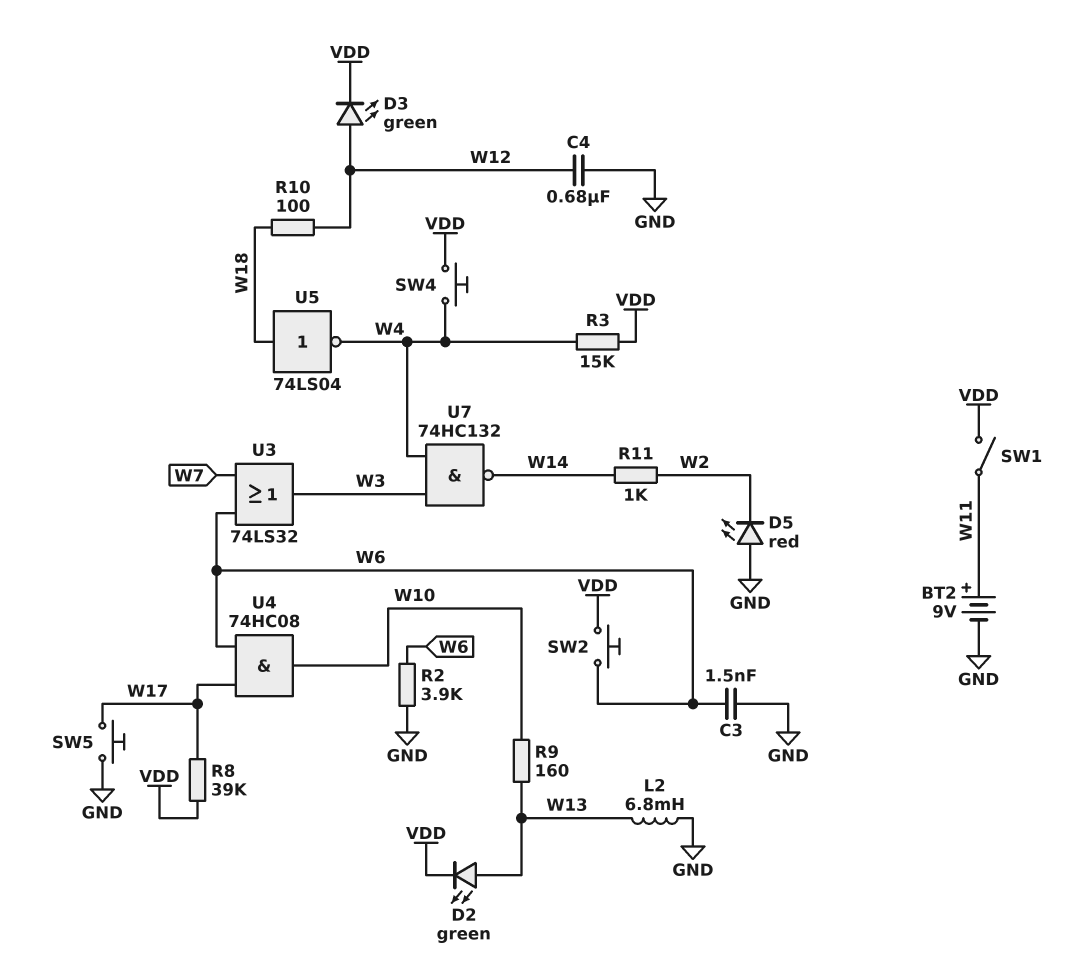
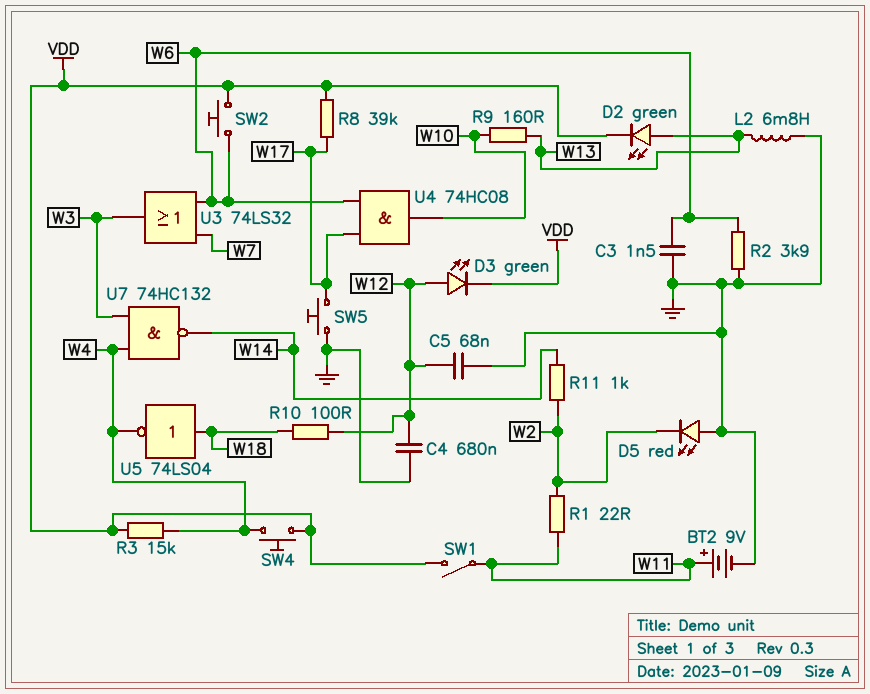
C5: none -> 68nF (GND, W12)
R1: none -> 22 (W2, W11)

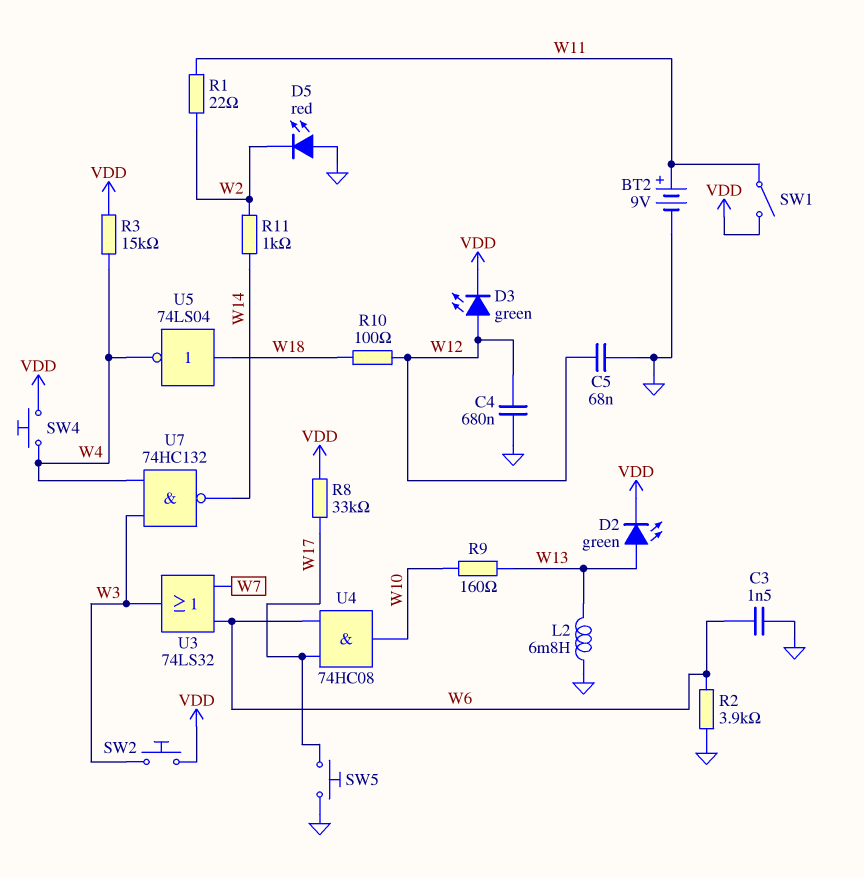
R8: 39k (VDD, W17) -> 33k (VDD, W17)
SW2: button (VDD, W6) -> button (VDD, W3)

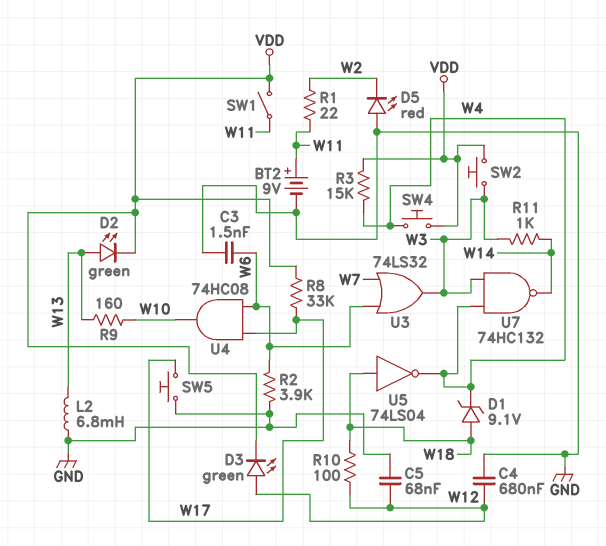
D1: none -> zener 9.1V (A W18, K W4)
R11: 1k (W2, W14) -> 1k (W3, W14)

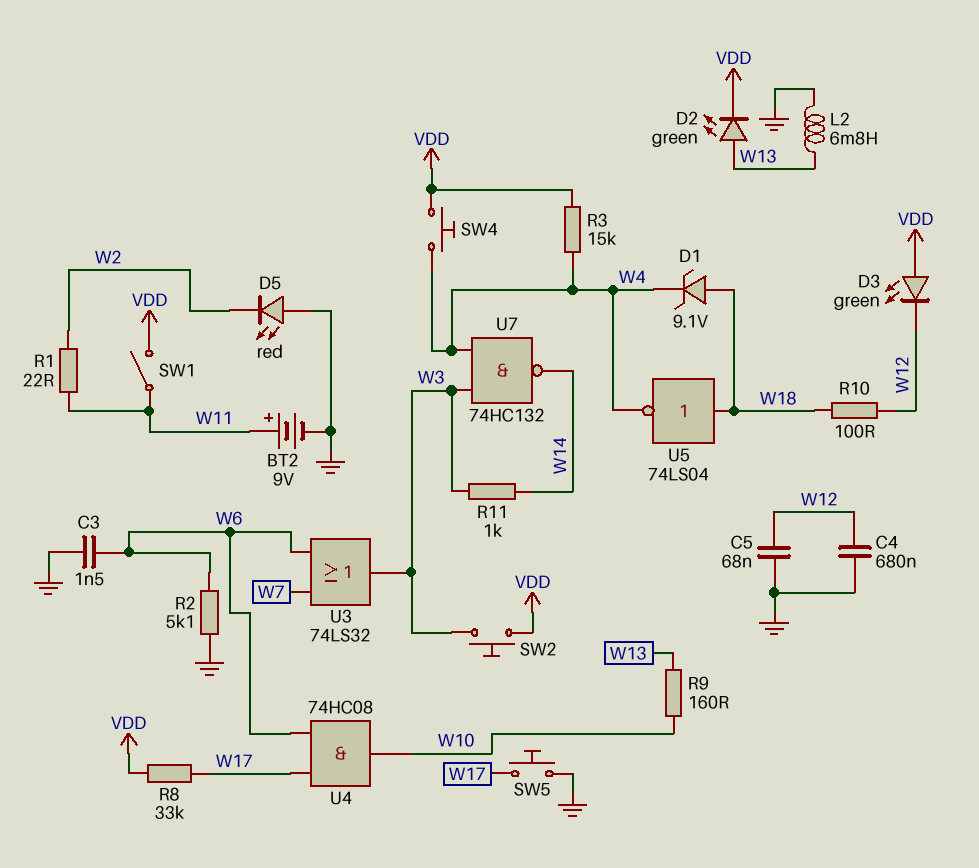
D3: LED green (A W12, K VDD) -> LED green (A VDD, K W12)
R2: 3.9k (GND, W6) -> 5.1k (GND, W6)

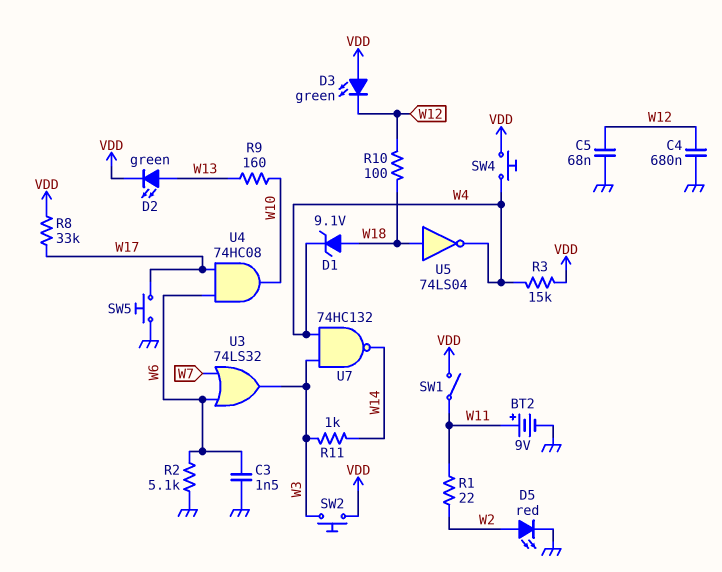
D5: LED red (A GND, K W2) -> LED red (A W2, K GND)
L2: 6.8mH (GND, W13) -> none

